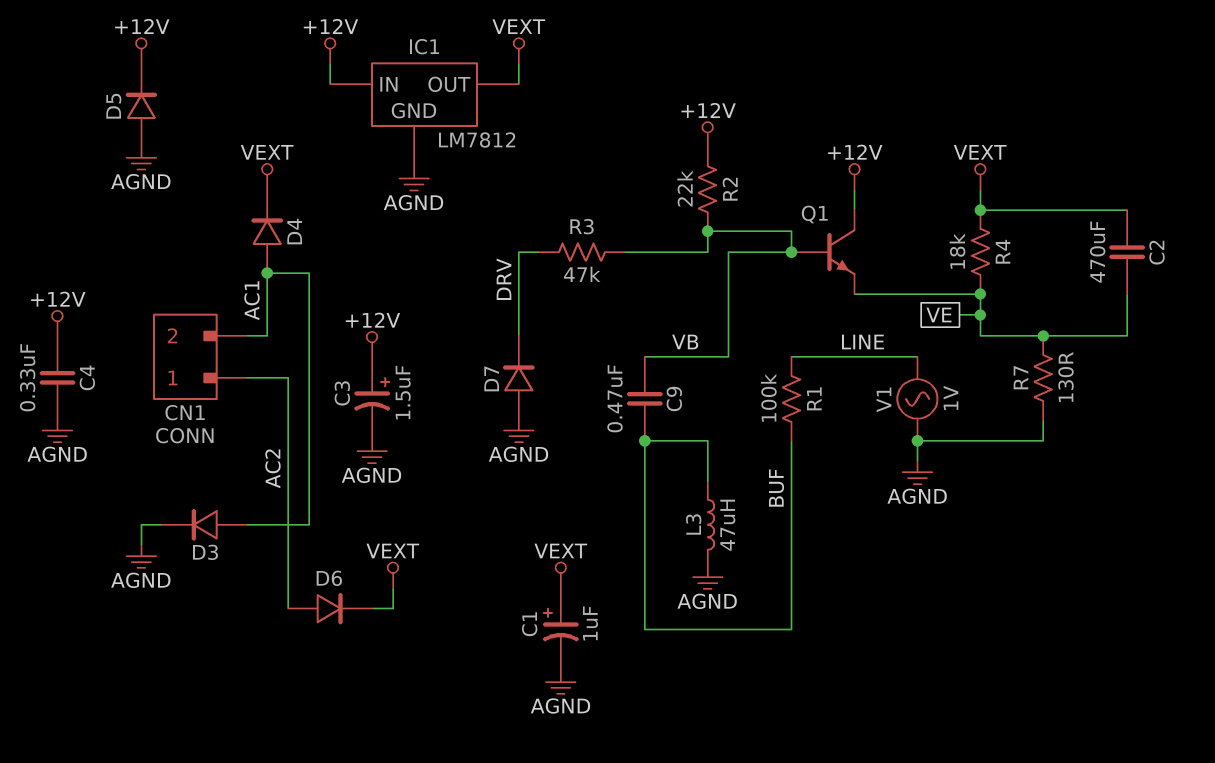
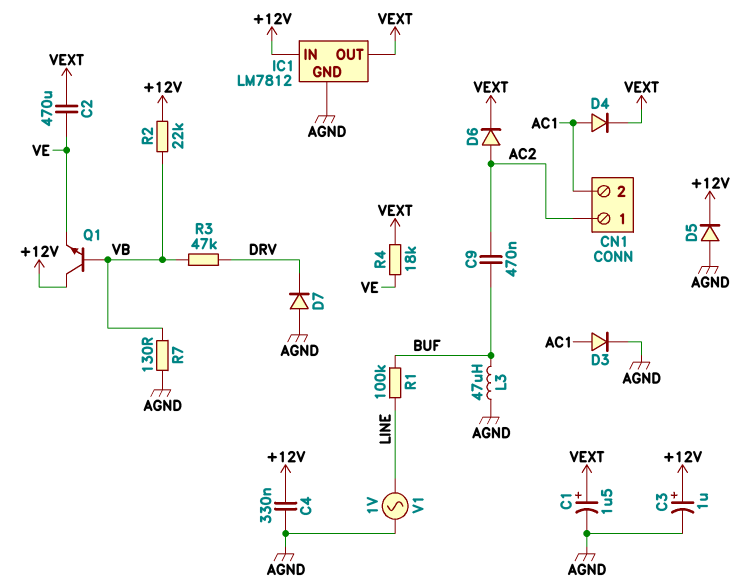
C1: 1uF (plus VEXT, minus AGND) -> 1.5uF (plus VEXT, minus AGND)
C3: 1.5uF (plus +12V, minus AGND) -> 1uF (plus +12V, minus AGND)
C9: 470nF (BUF, VB) -> 470nF (AC2, BUF)
R7: 130 (AGND, VE) -> 130 (AGND, VB)

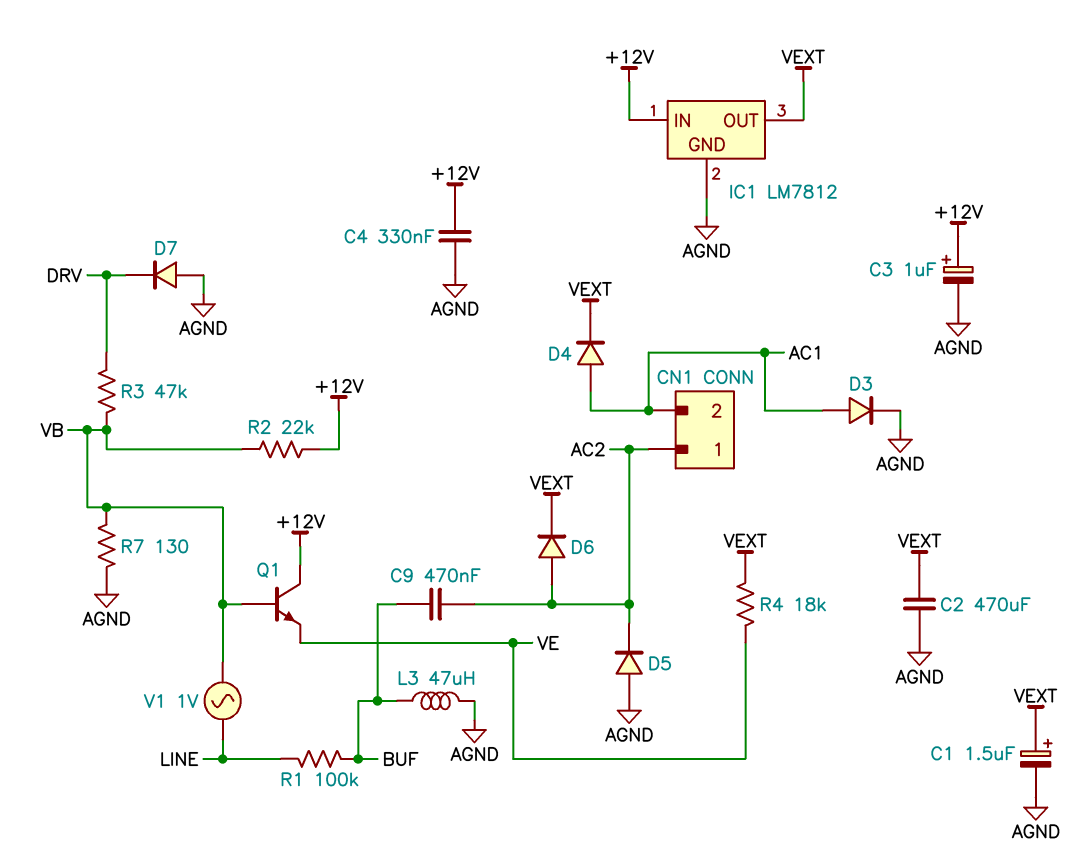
C2: 470uF (VE, VEXT) -> 470uF (AGND, VEXT)
D5: diode (A AGND, K +12V) -> diode (A AGND, K AC2)
V1: AC 1V (AGND, LINE) -> AC 1V (LINE, VB)

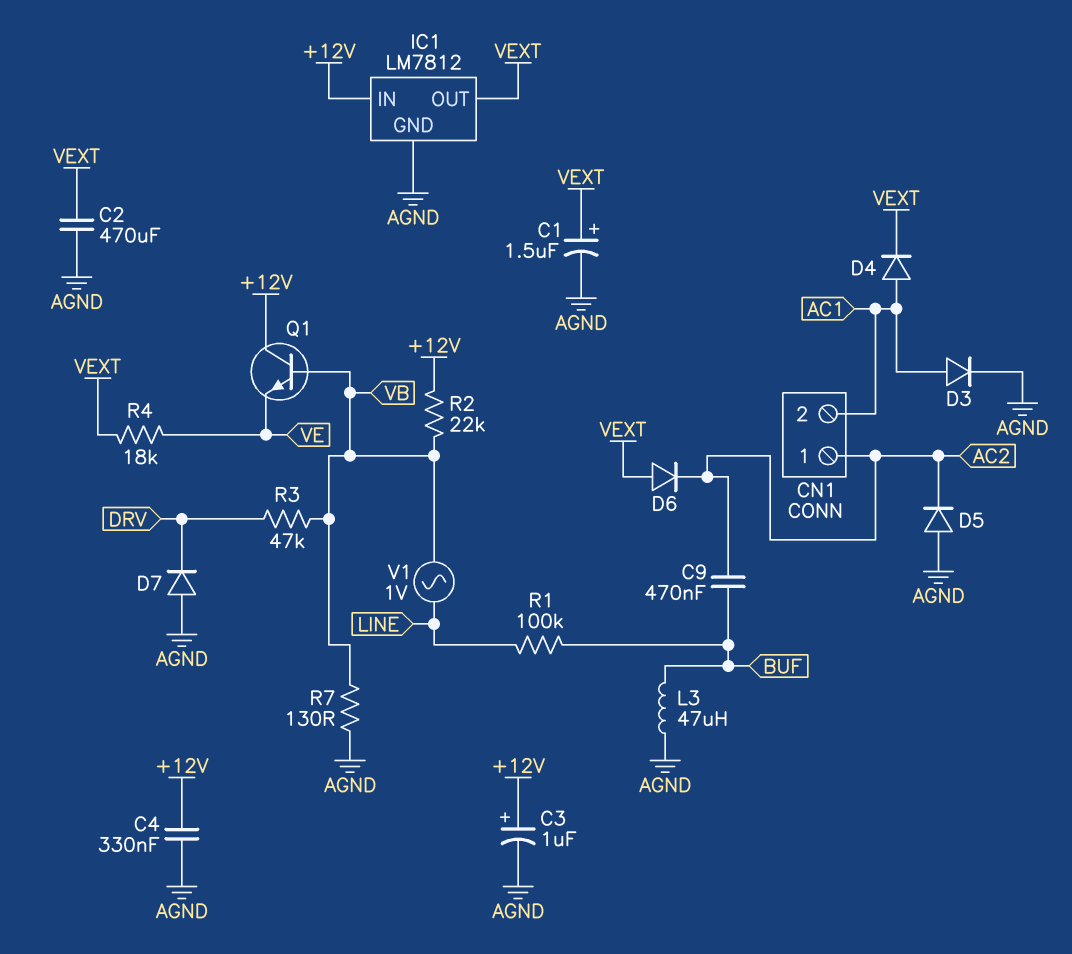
D6: diode (A AC2, K VEXT) -> diode (A VEXT, K AC2)

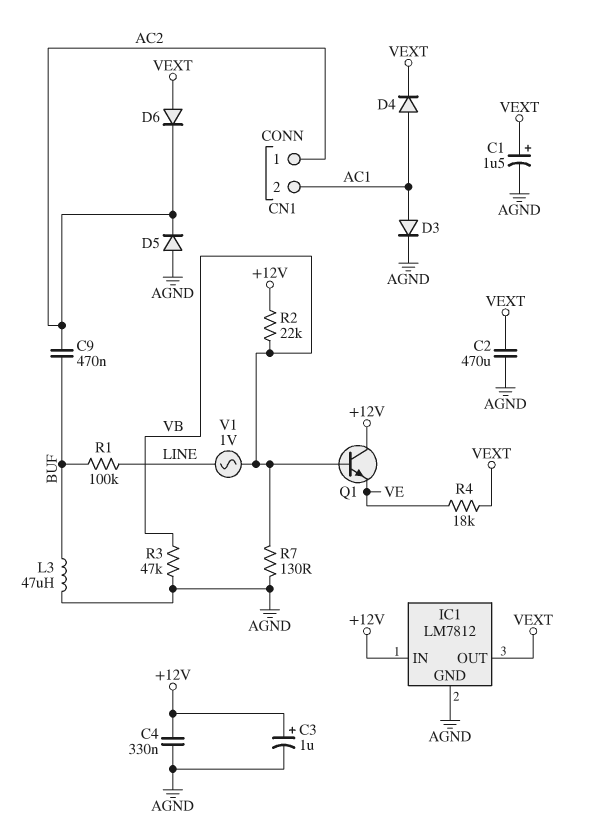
D7: diode (A AGND, K DRV) -> none
R3: 47k (DRV, VB) -> 47k (AGND, VB)

